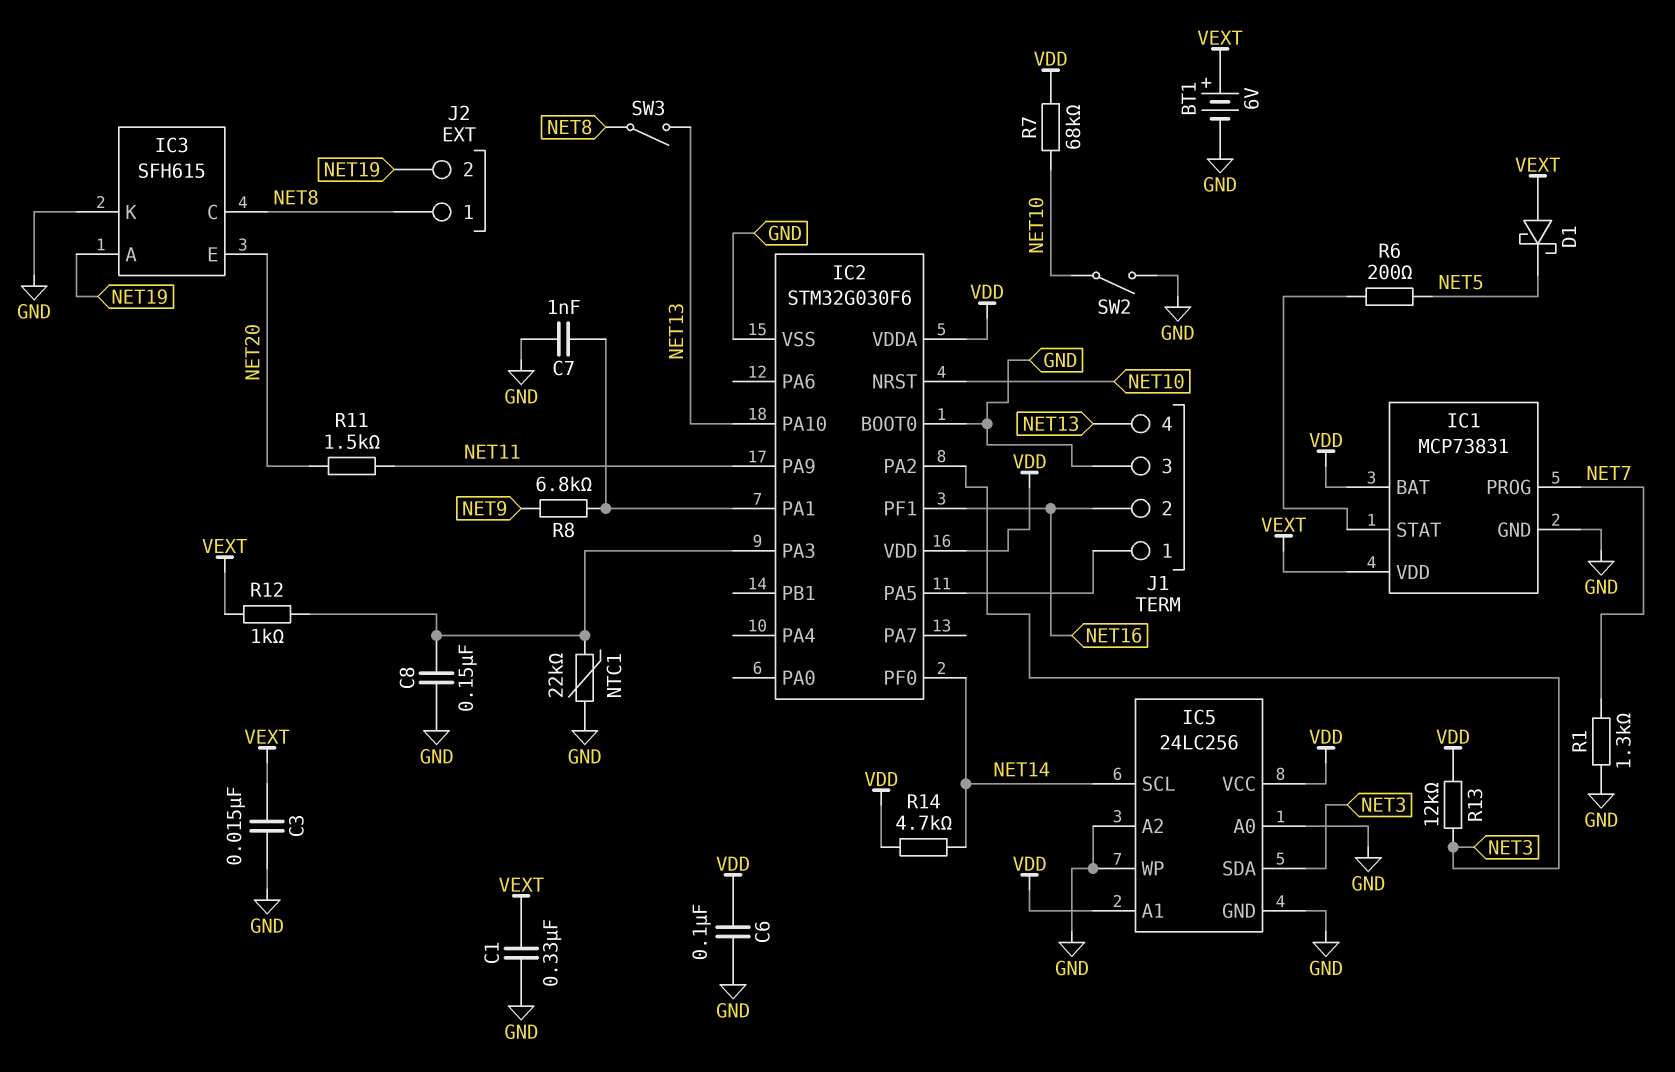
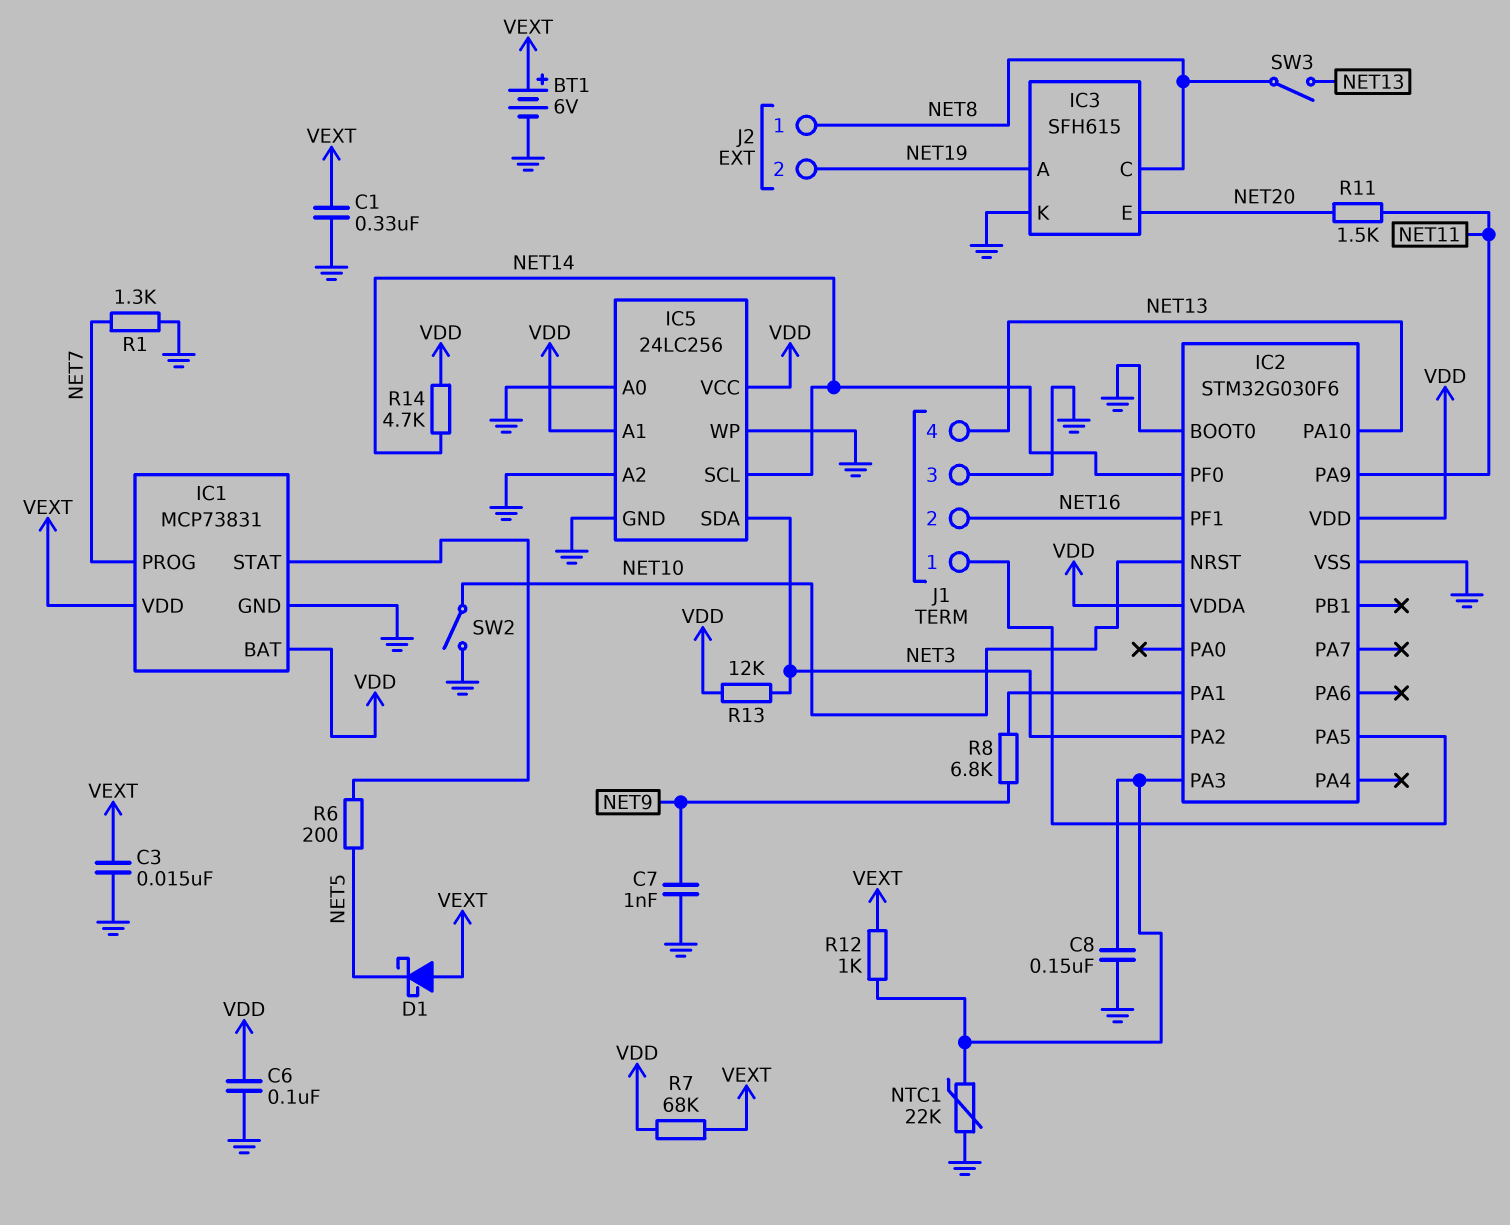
C7: 1nF (GND, IC2/PA1) -> 1nF (GND, NET9)
R7: 68k (NET10, VDD) -> 68k (VDD, VEXT)

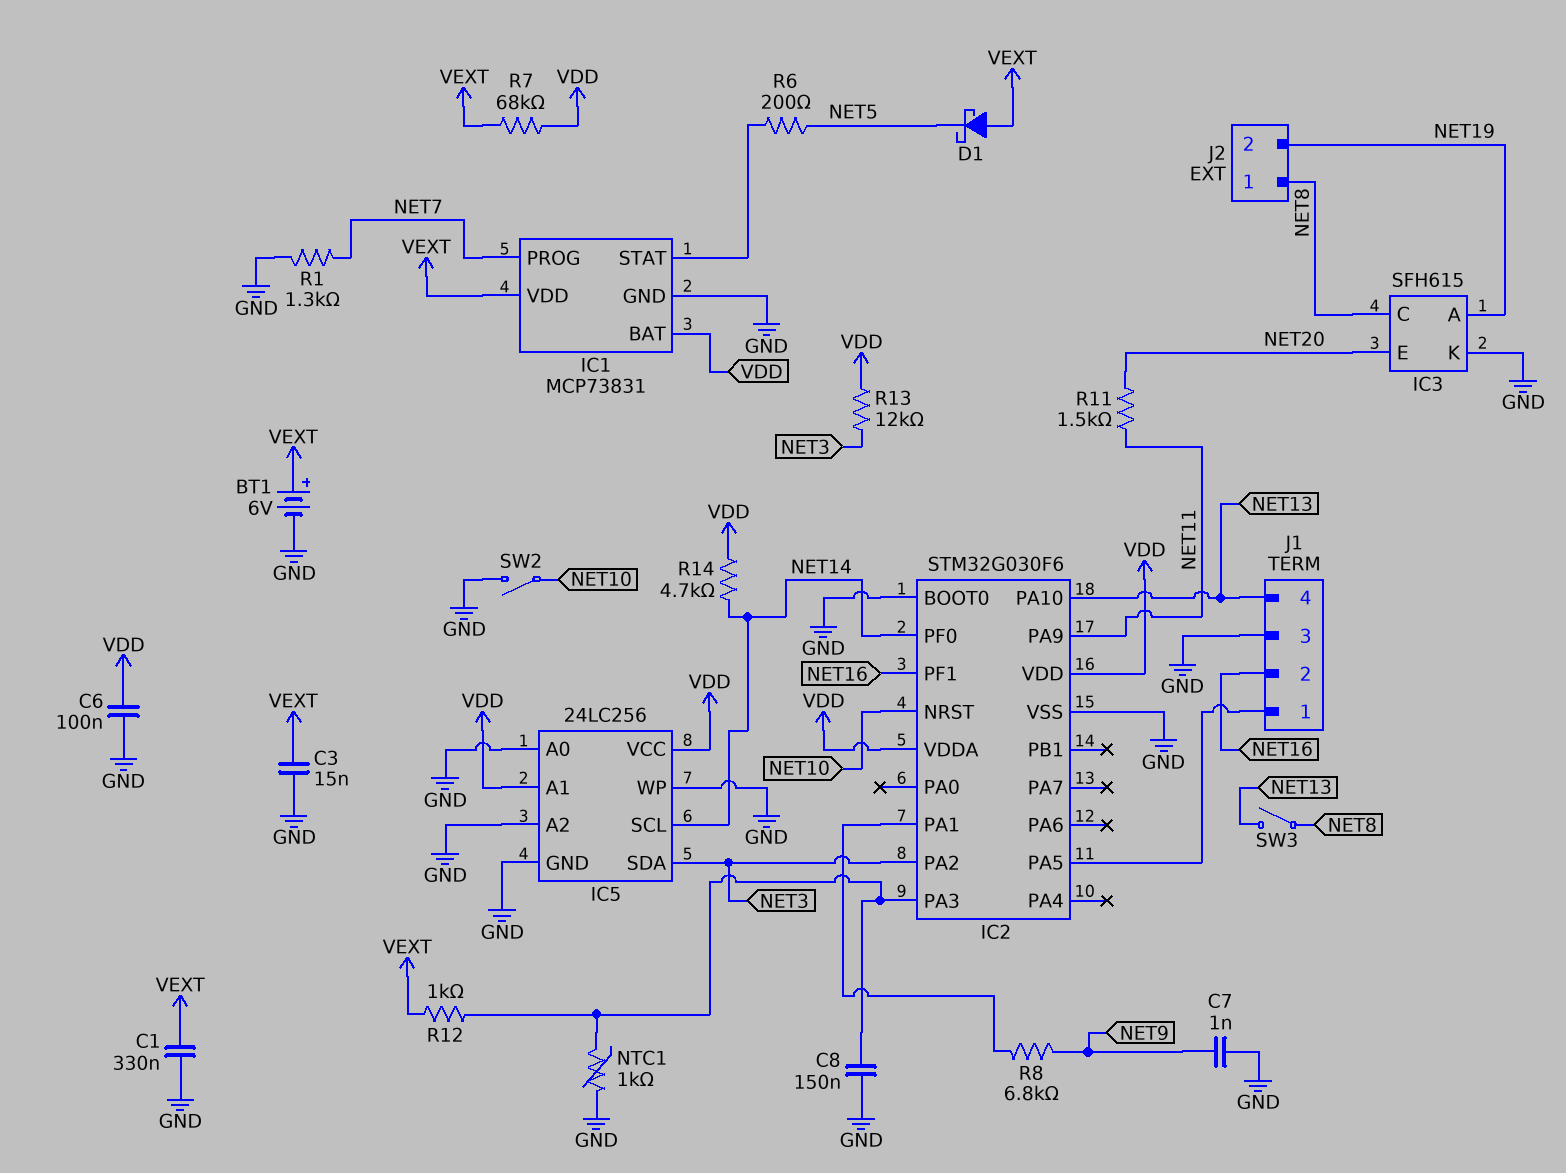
NTC1: 22k (GND, IC2/PA3) -> 1k (GND, IC2/PA3)

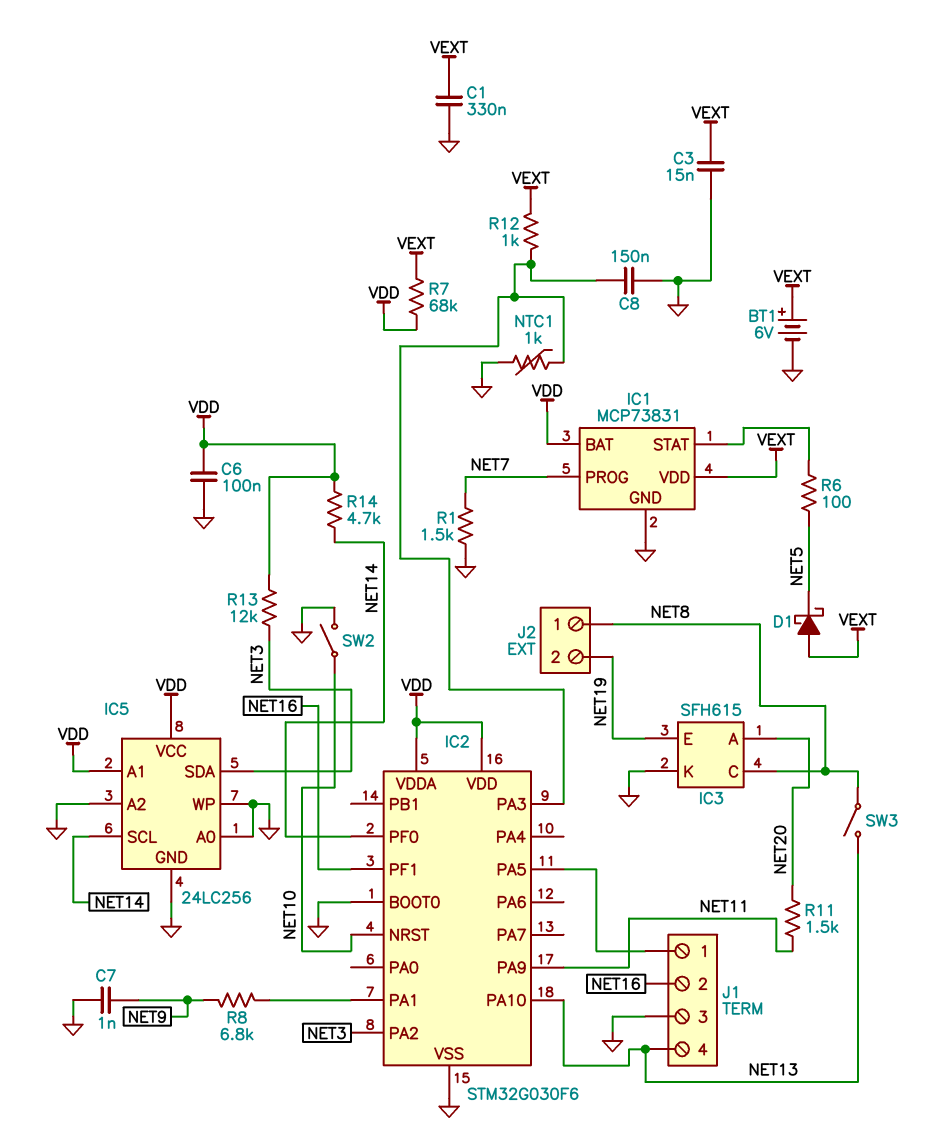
IC3 pin A: NET19 -> NET20
IC3 pin E: NET20 -> NET19
R1: 1.3k (GND, NET7) -> 1.5k (GND, NET7)
R6: 200 (IC1/STAT, NET5) -> 100 (IC1/STAT, NET5)

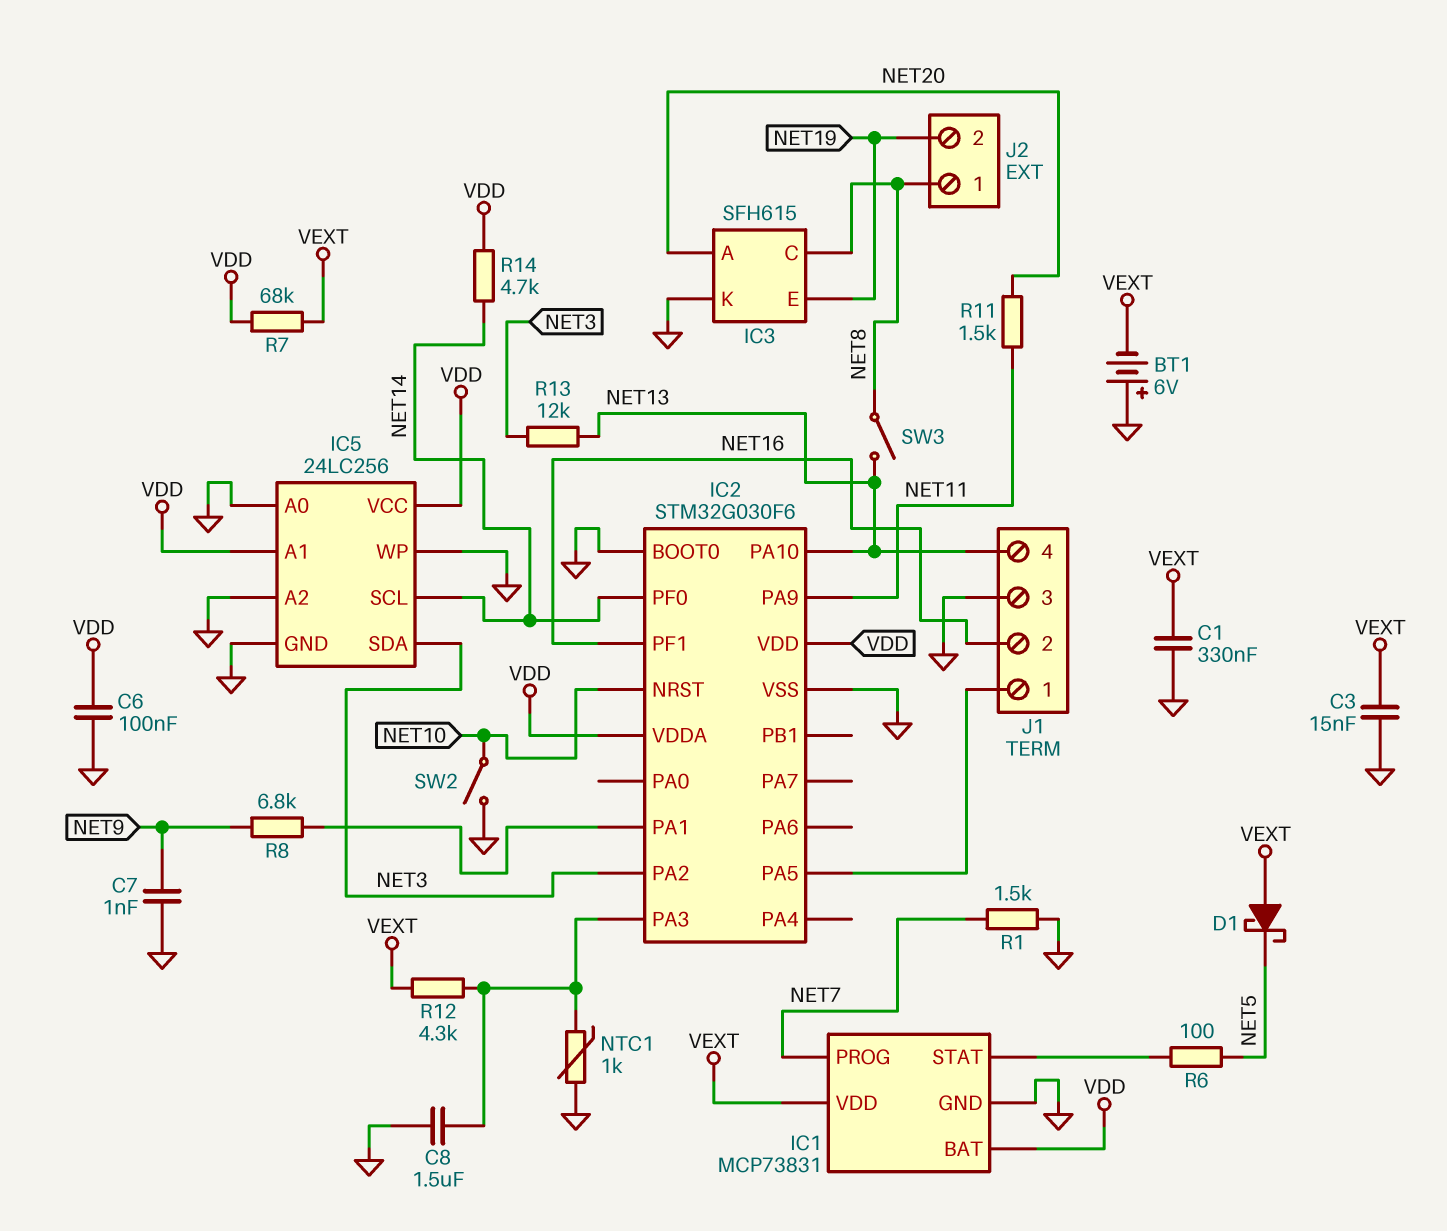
BT1: 6V (plus VEXT, minus GND) -> 6V (plus GND, minus VEXT)
C8: 150nF (GND, IC2/PA3) -> 1.5uF (GND, IC2/PA3)
R12: 1k (IC2/PA3, VEXT) -> 4.3k (IC2/PA3, VEXT)
R13: 12k (NET3, VDD) -> 12k (NET3, NET13)

